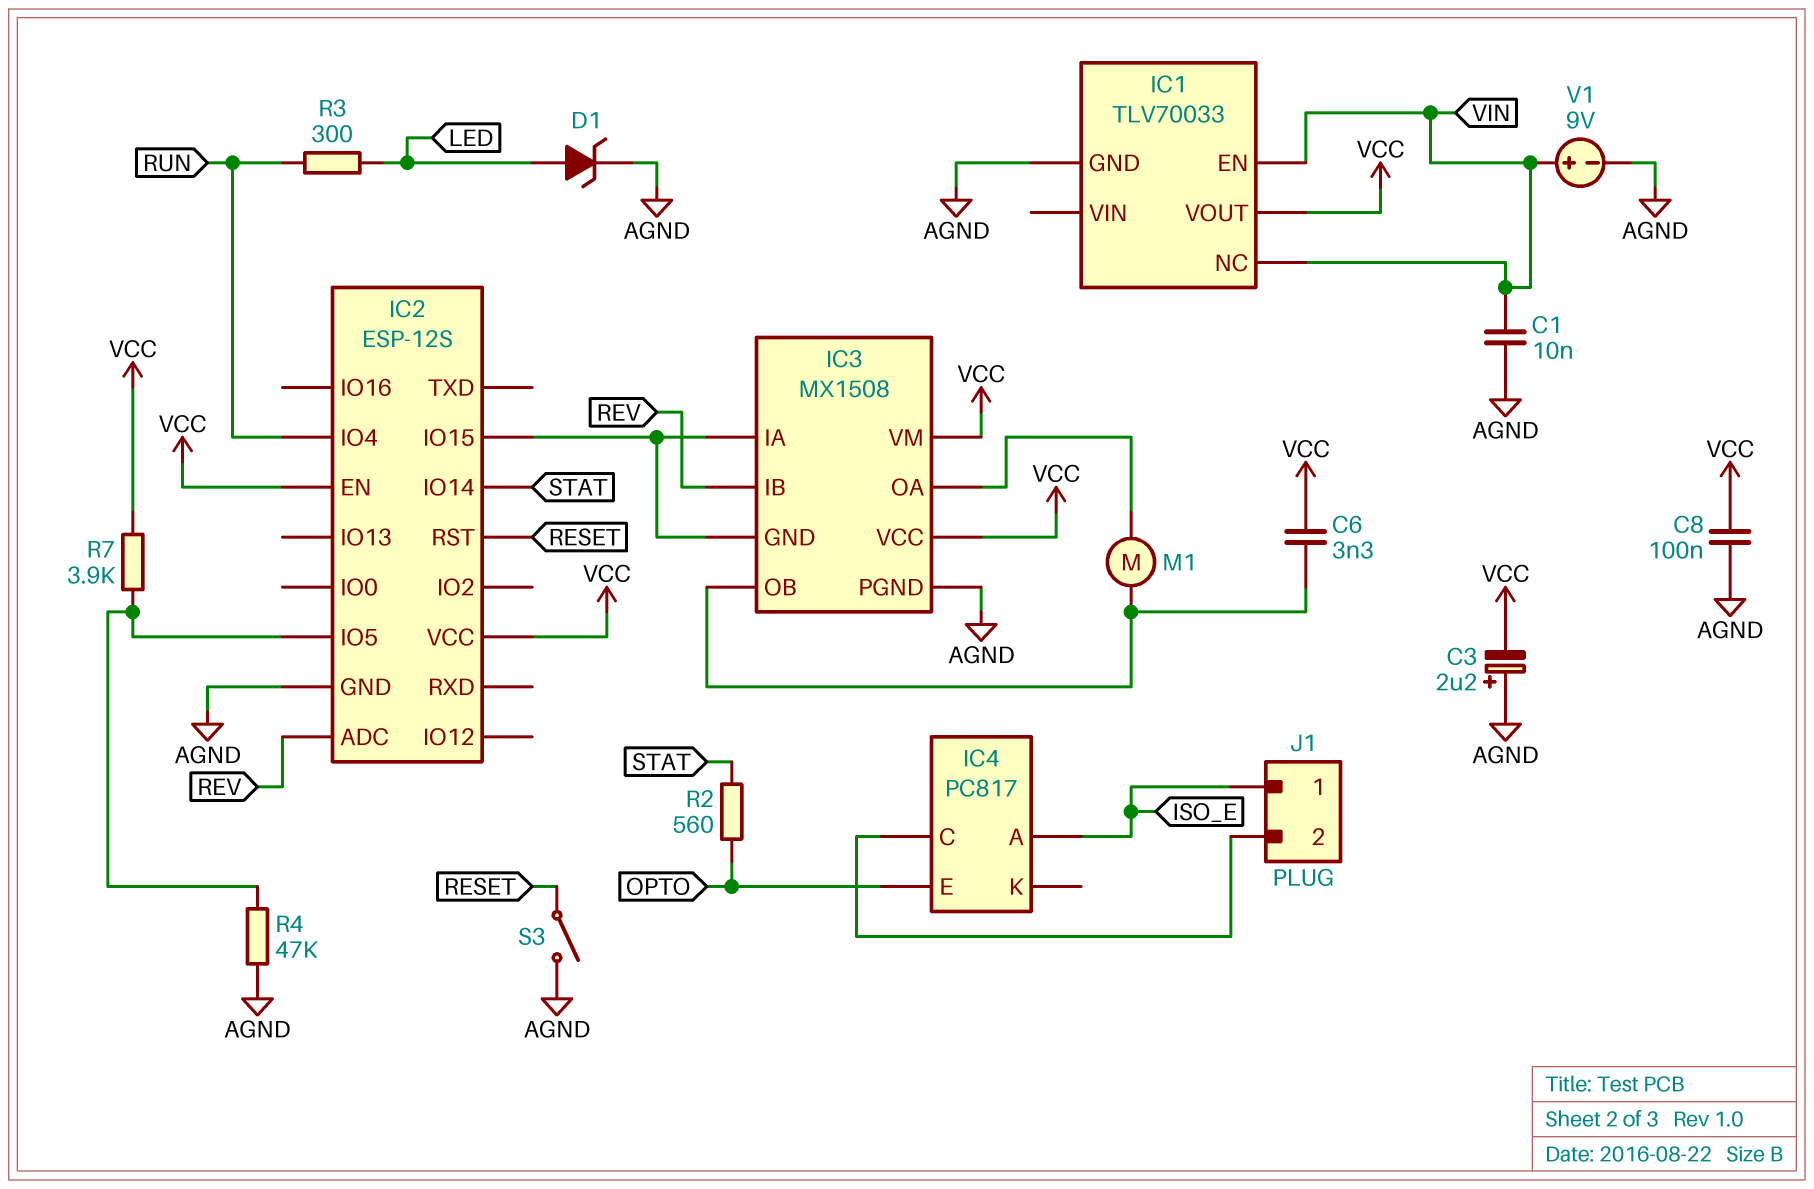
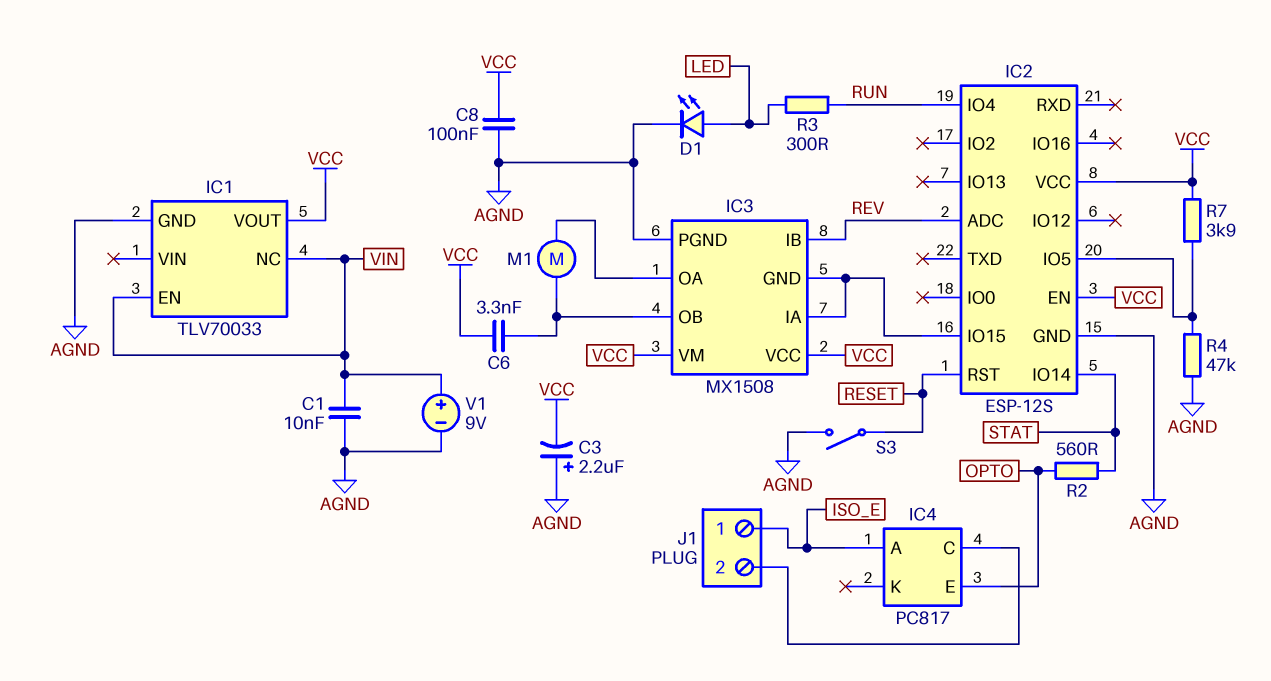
D1: zener (A LED, K AGND) -> LED (A LED, K AGND)

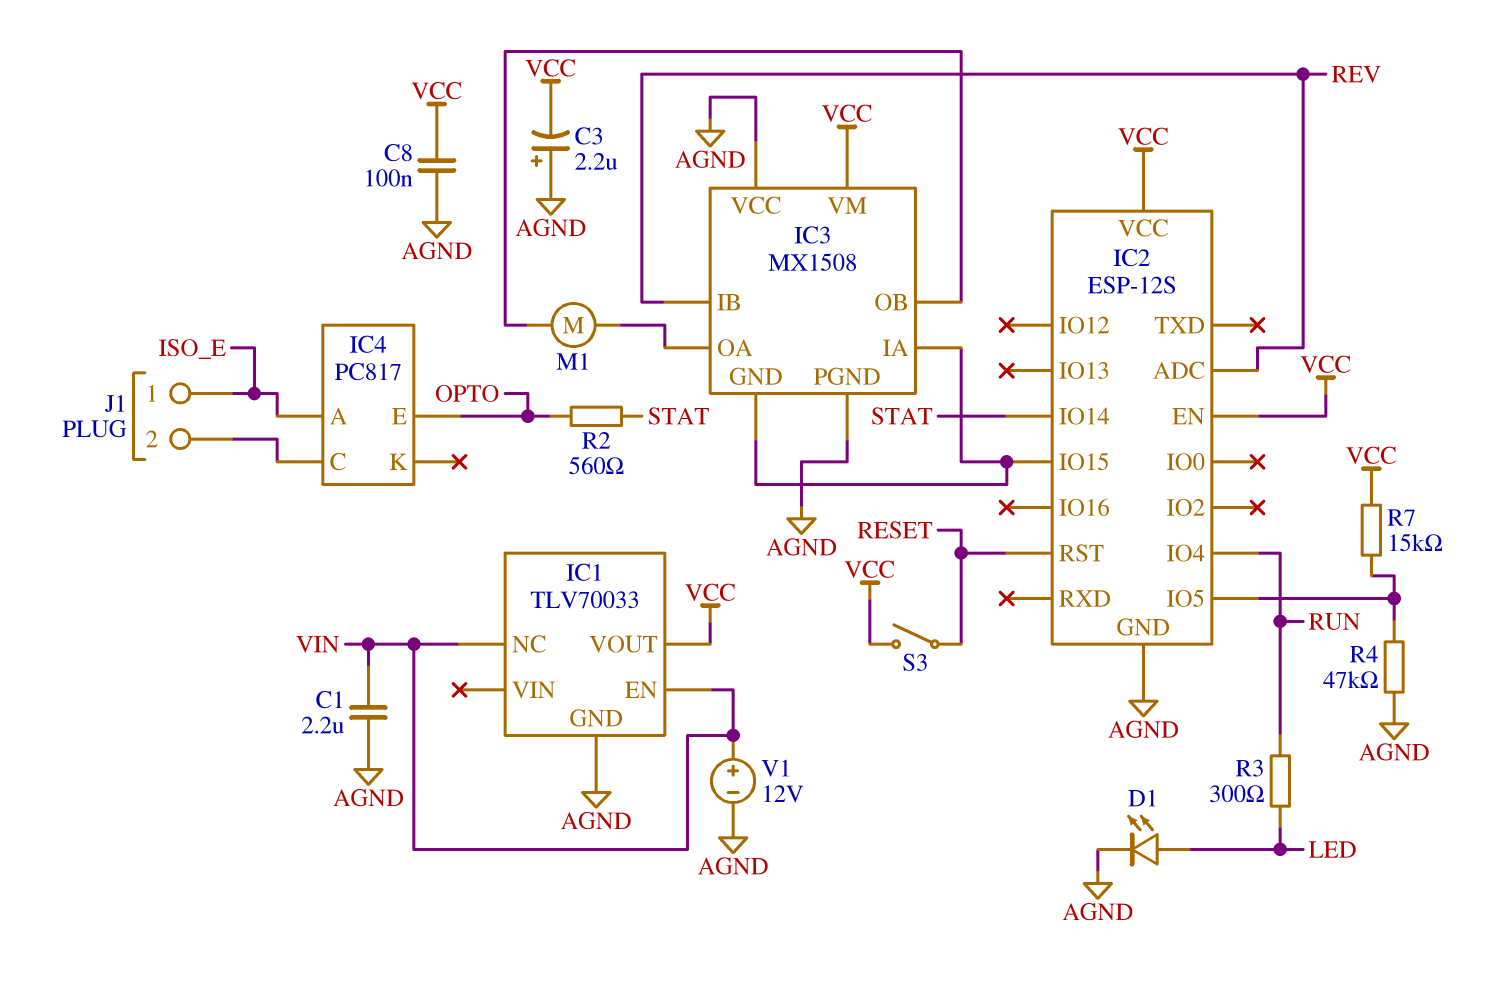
C1: 10nF (AGND, VIN) -> 2.2uF (AGND, VIN)
C6: 3.3nF (IC3/OB, VCC) -> none
IC3 pin VCC: VCC -> AGND
R7: 3.9k (IC2/IO5, VCC) -> 15k (IC2/IO5, VCC)
S3: switch (AGND, RESET) -> switch (RESET, VCC)
V1: 9V (plus VIN, minus AGND) -> 12V (plus VIN, minus AGND)

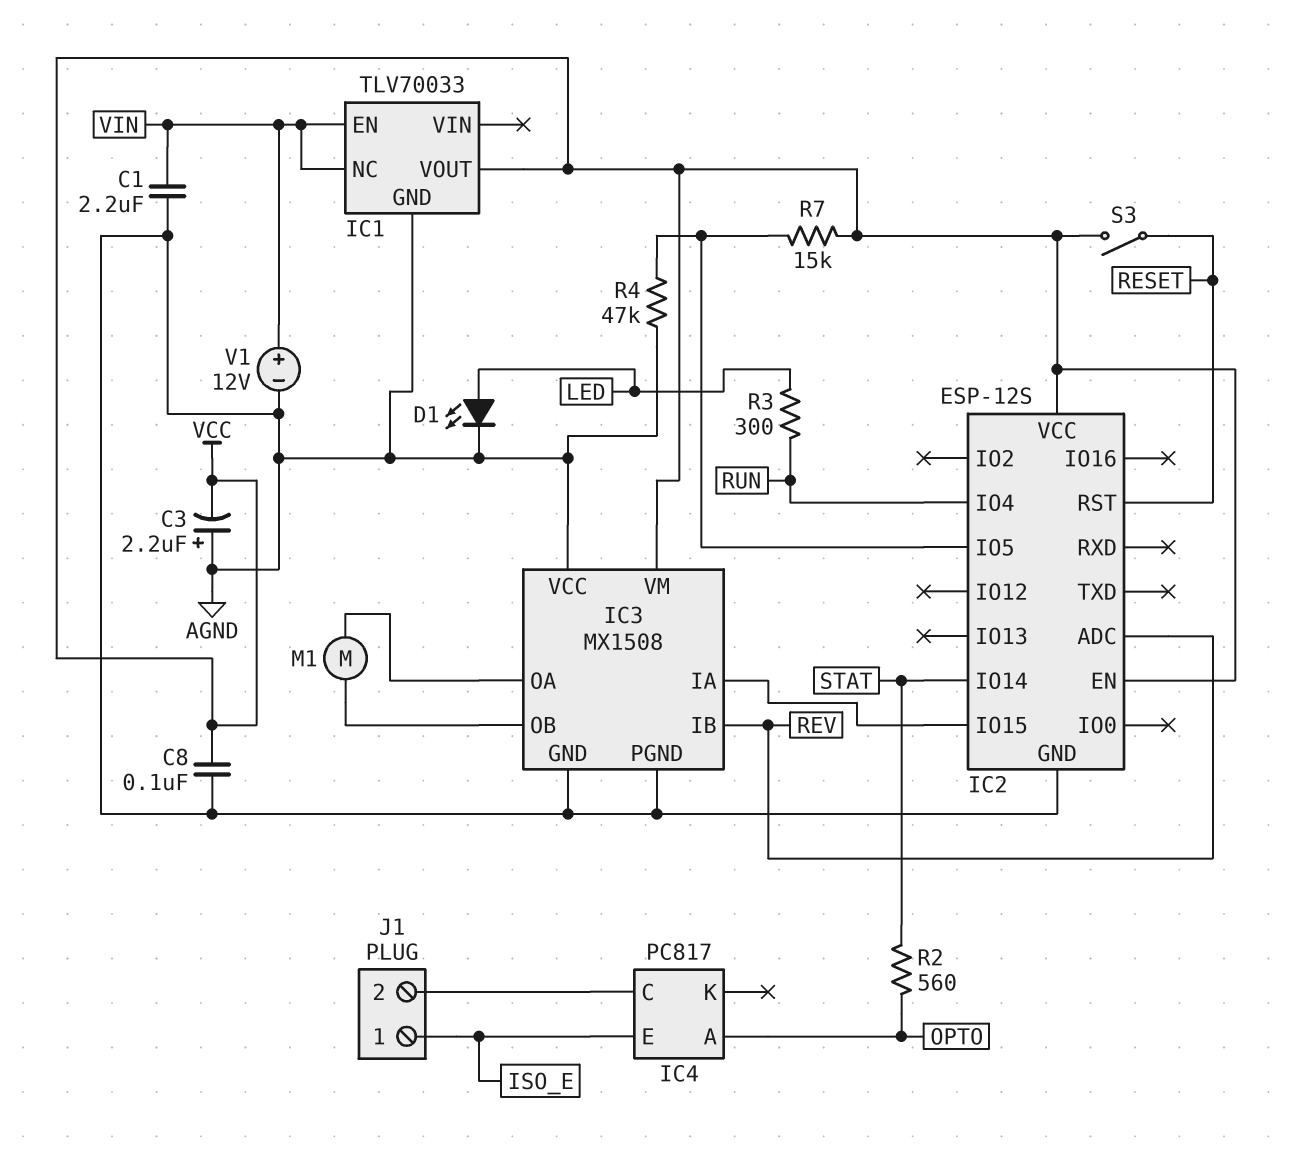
IC3 pin GND: IC2/IO15 -> AGND
IC4 pin A: ISO_E -> OPTO
IC4 pin E: OPTO -> ISO_E

